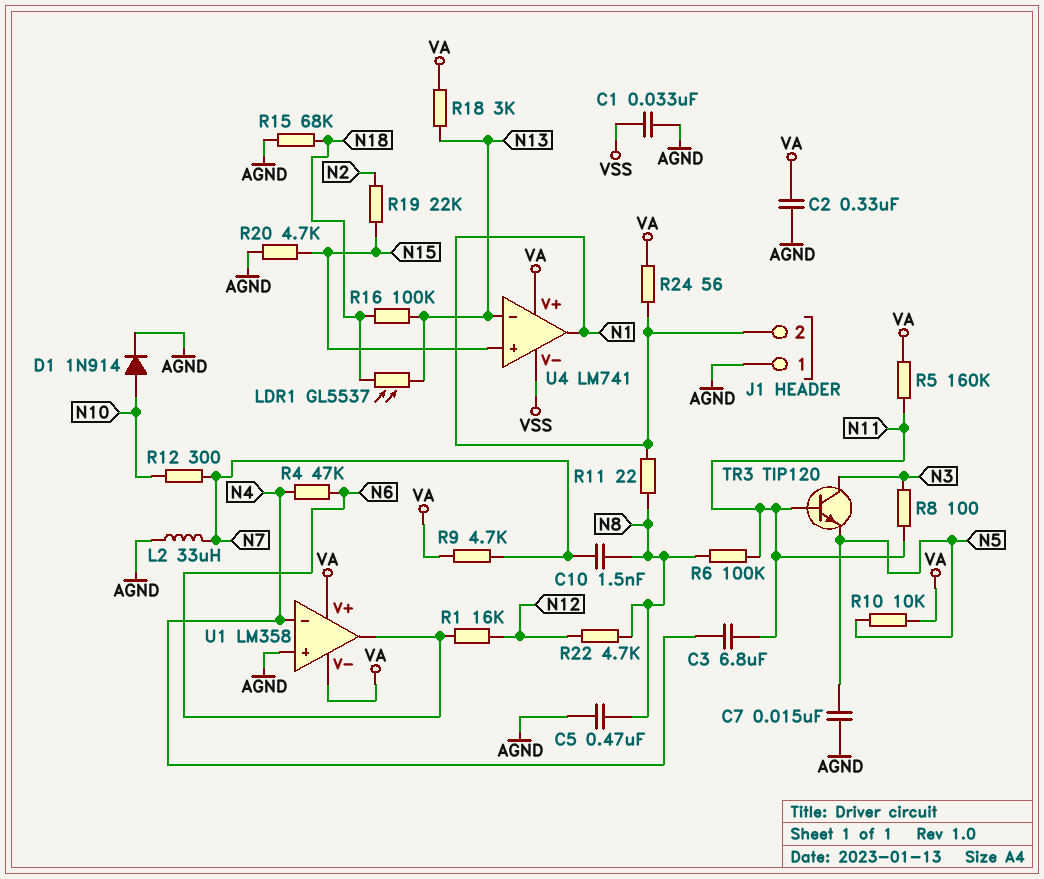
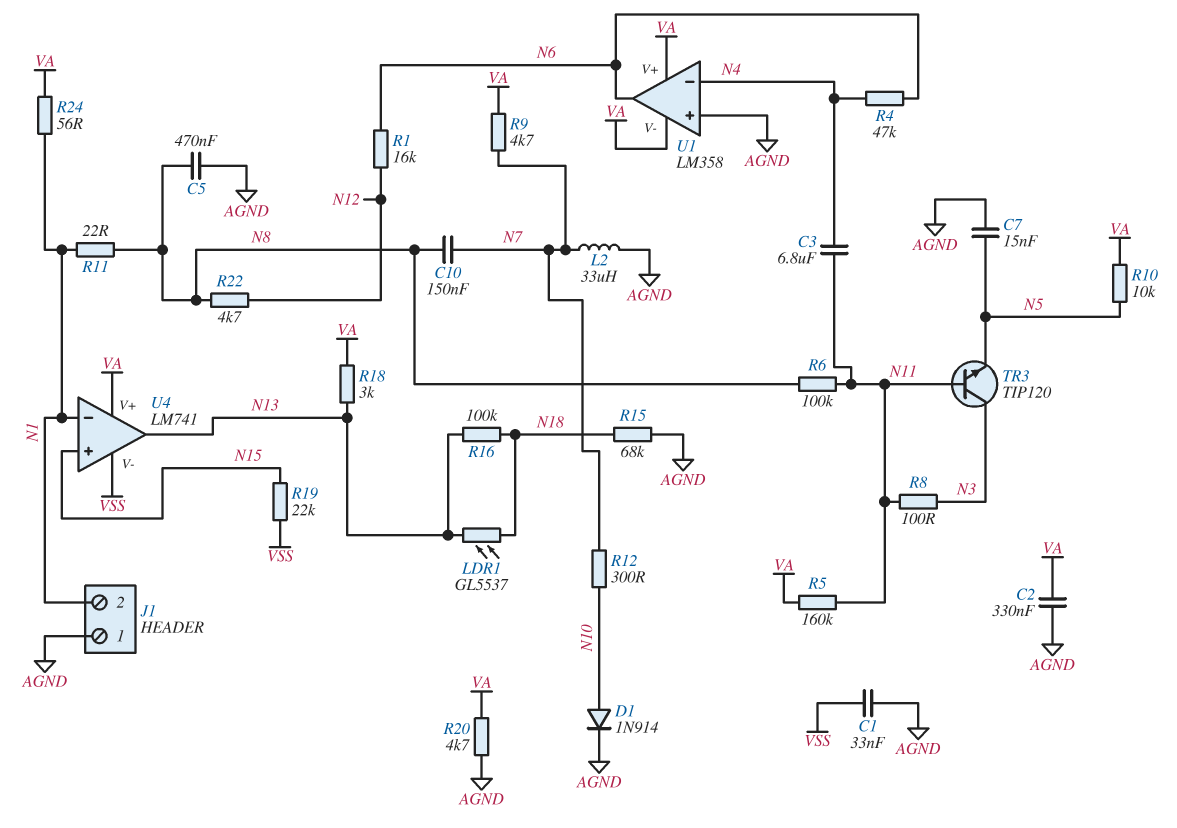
C10: 1.5nF (N7, N8) -> 150nF (N7, N8)
R19: 22k (N2, N15) -> 22k (N15, VSS)
R20: 4.7k (AGND, N15) -> 4.7k (AGND, VA)
U4 pin in-: N13 -> N1
U4 pin out: N1 -> N13

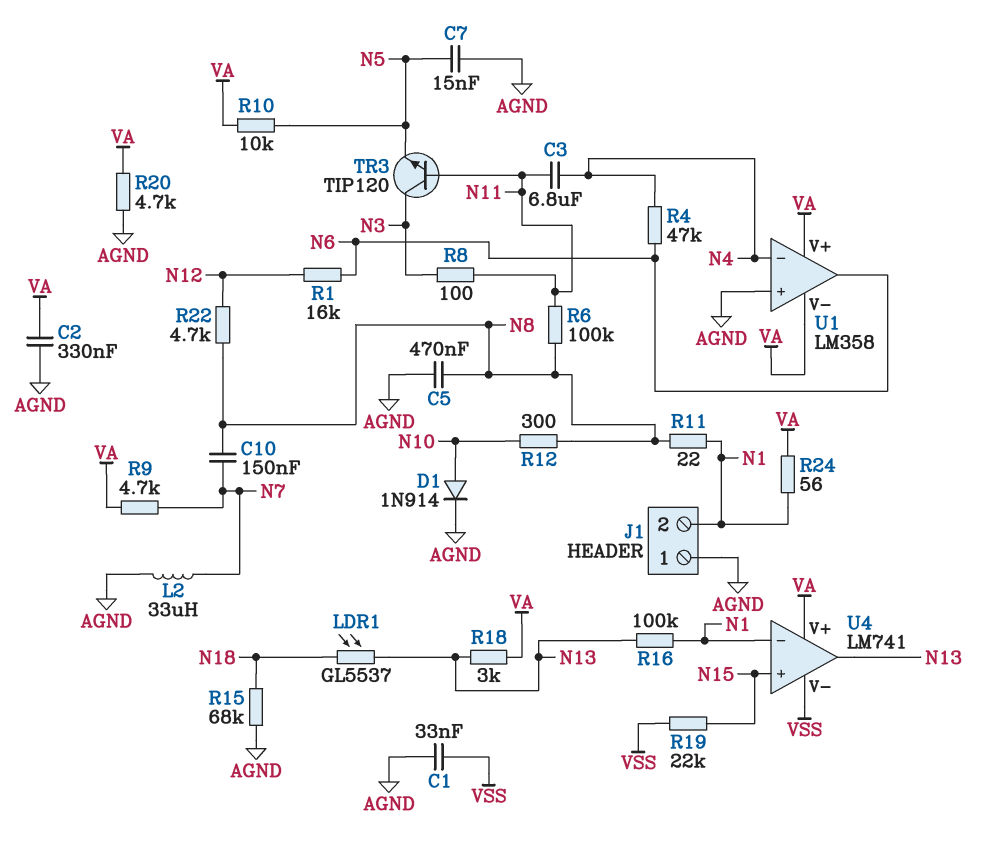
R5: 160k (N11, VA) -> none
R12: 300 (N7, N10) -> 300 (N8, N10)
R16: 100k (N13, N18) -> 100k (N1, N13)

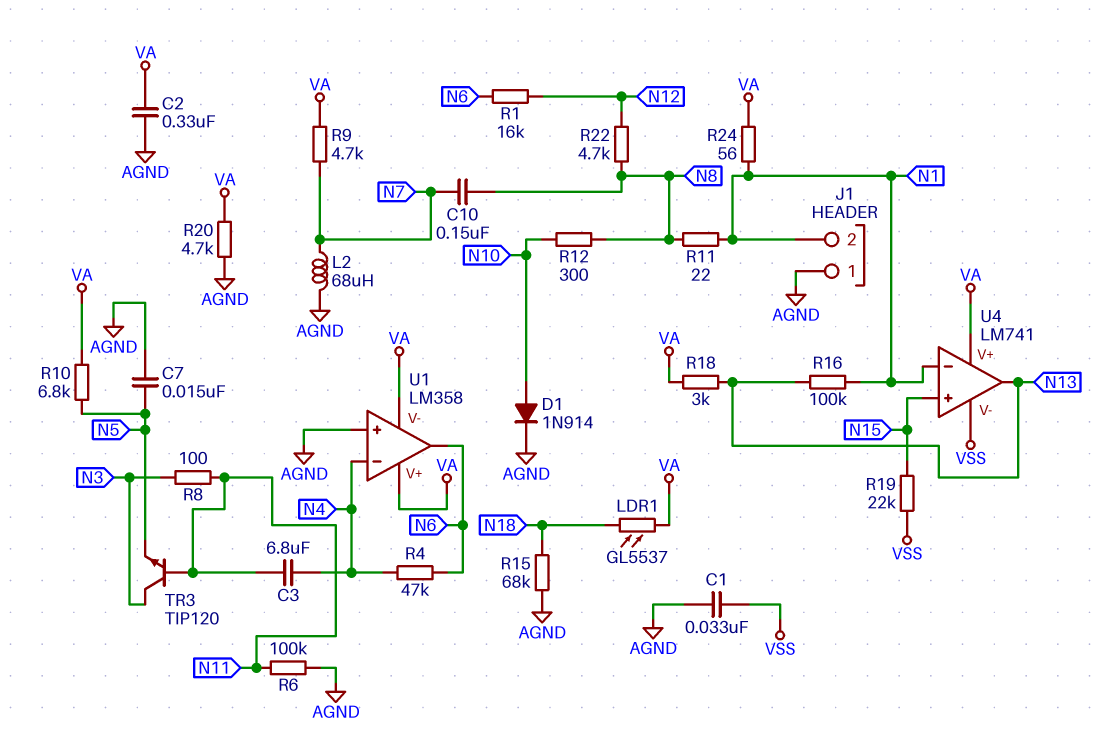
C5: 470nF (AGND, N8) -> none
L2: 33uH (AGND, N7) -> 68uH (AGND, N7)
LDR1: GL5537 (N13, N18) -> GL5537 (N18, VA)
R6: 100k (N8, N11) -> 100k (AGND, N11)
R10: 10k (N5, VA) -> 6.8k (N5, VA)

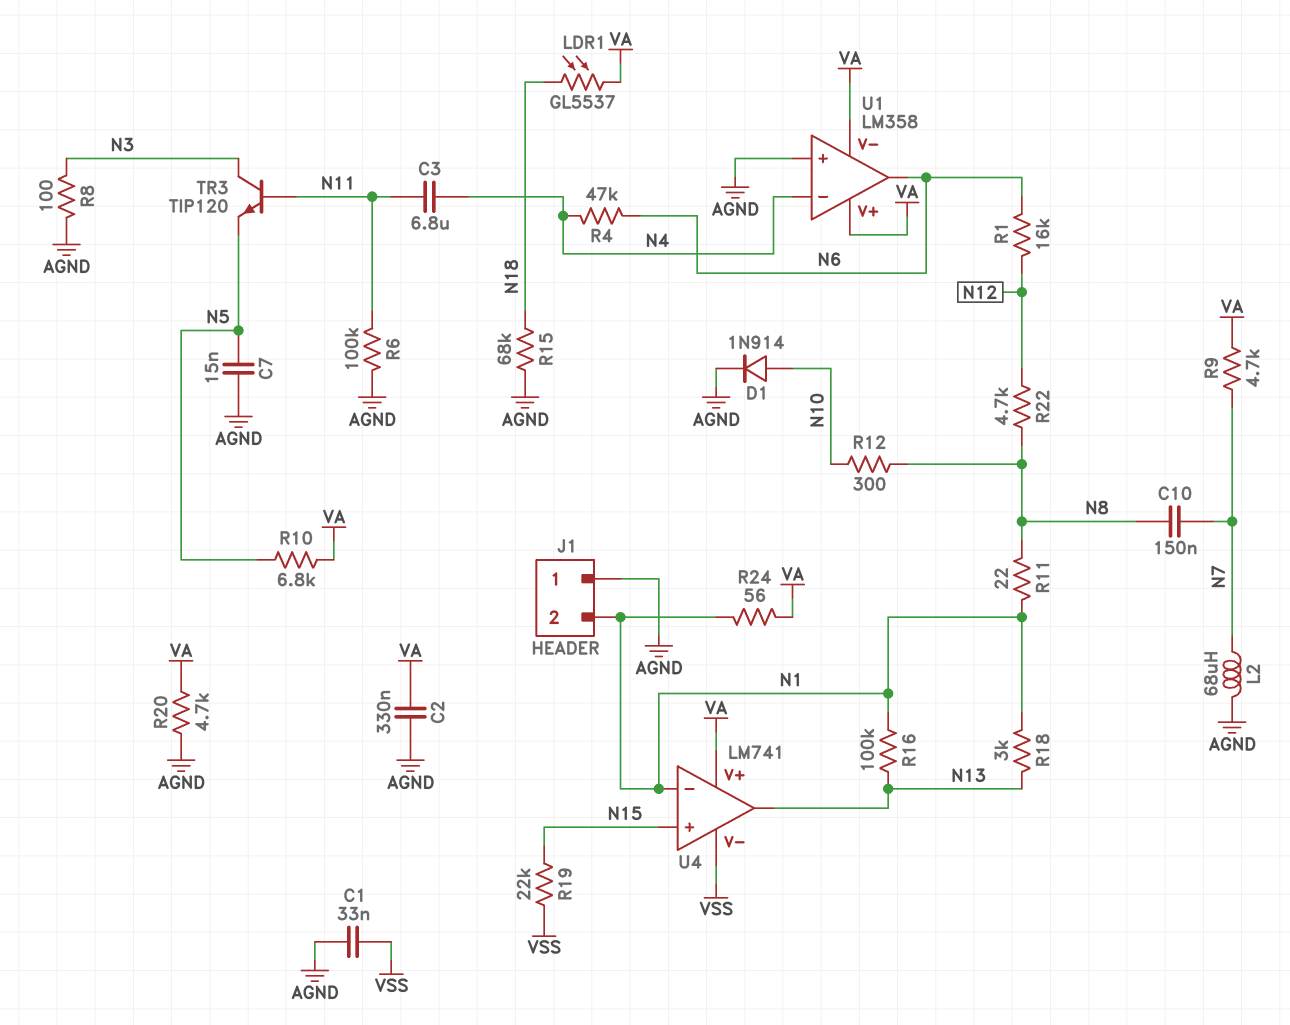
R8: 100 (N3, N11) -> 100 (AGND, N3)
R18: 3k (N13, VA) -> 3k (N1, N13)

